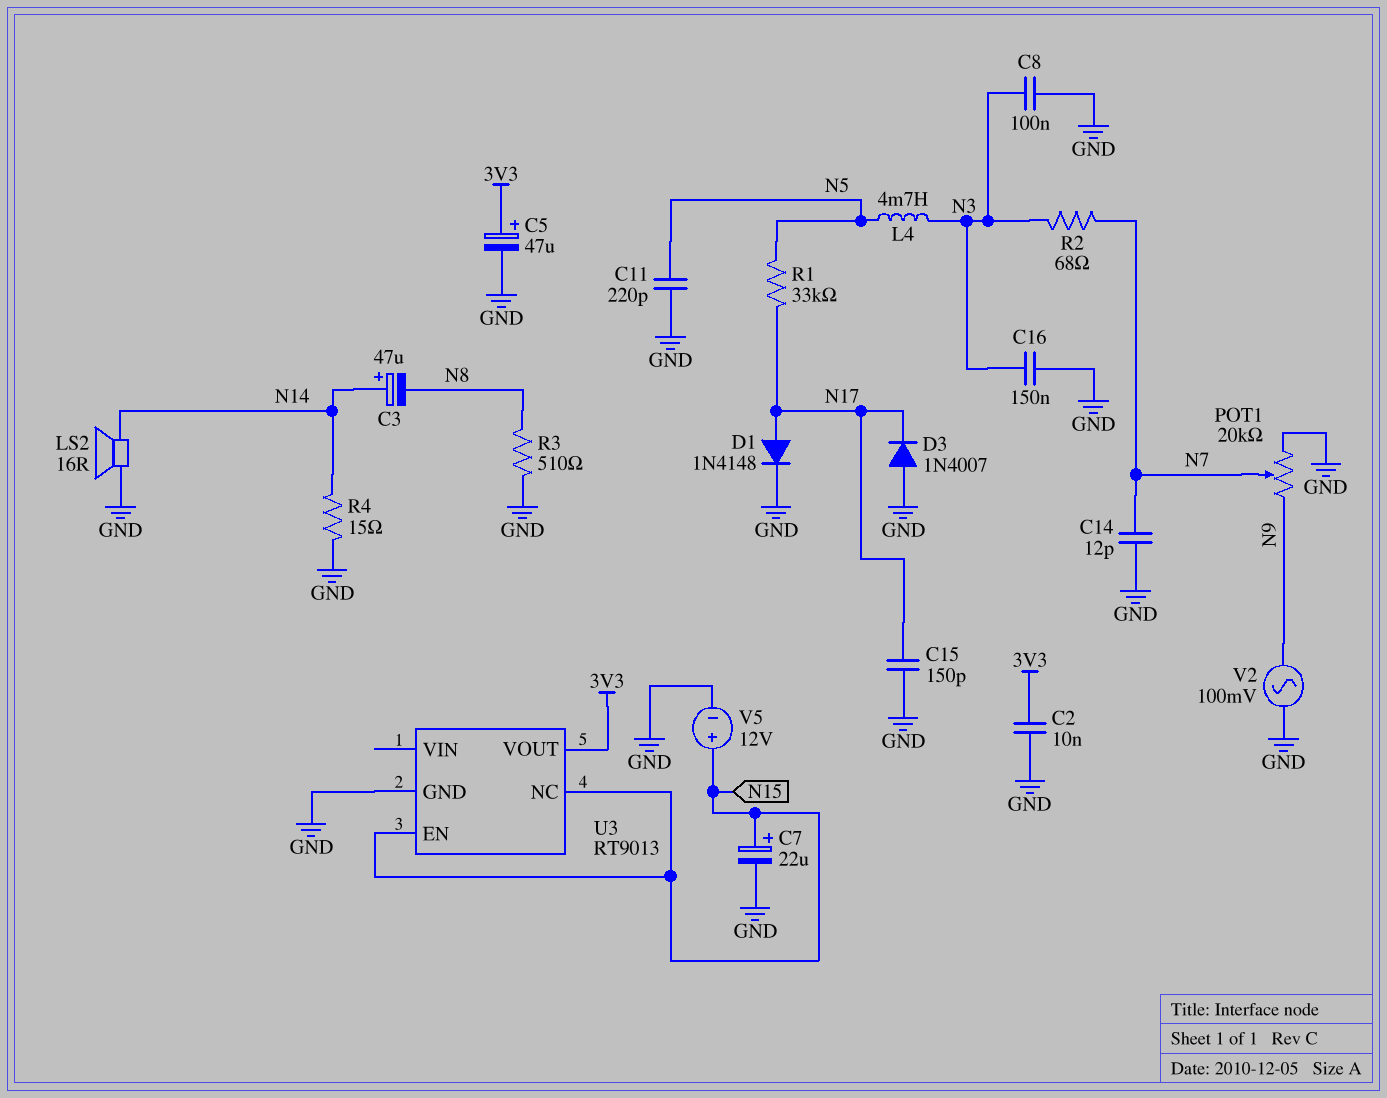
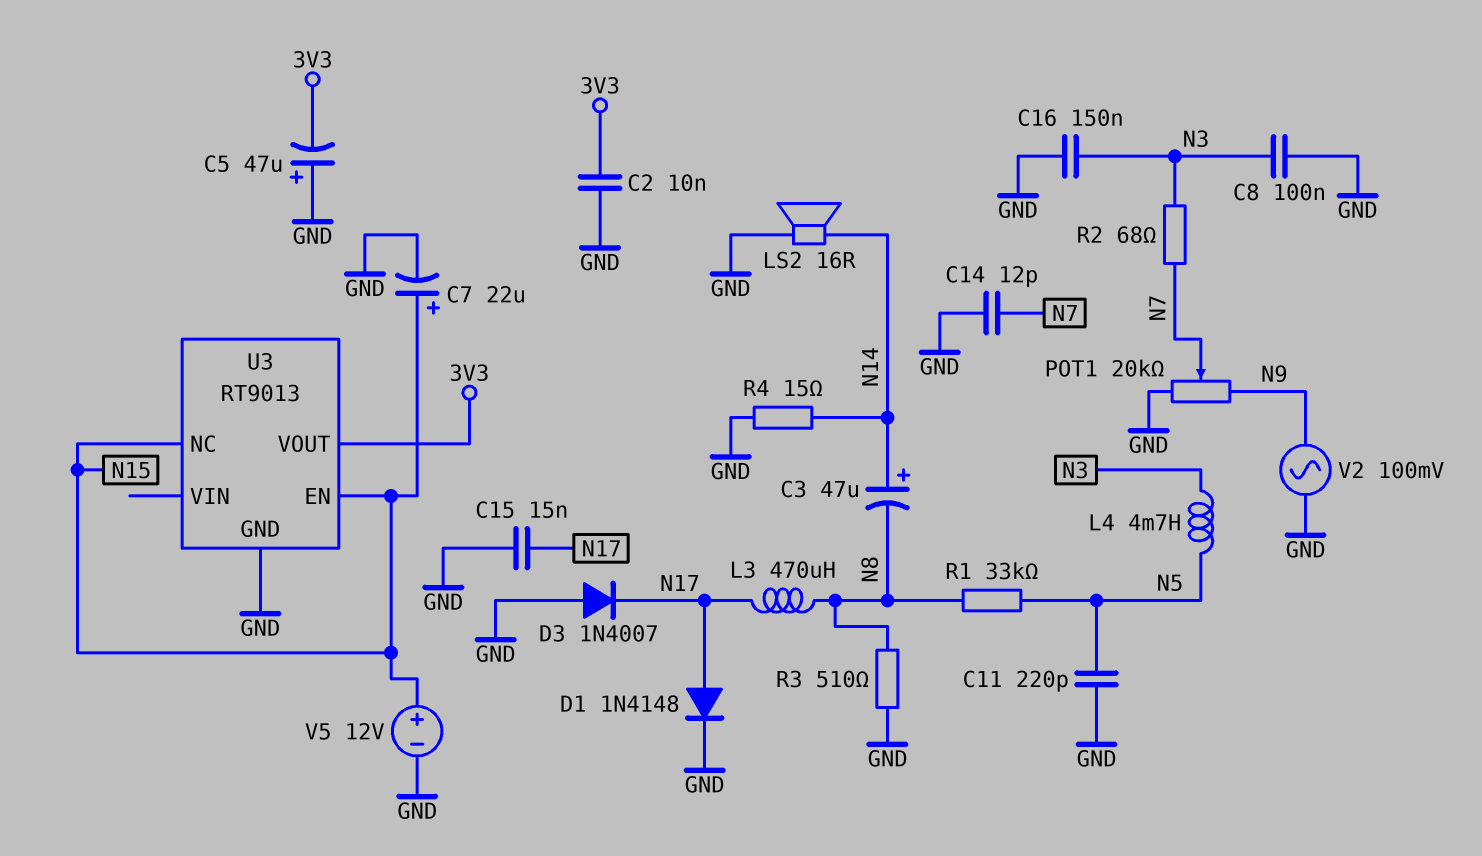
C5: 47uF (plus 3V3, minus GND) -> 47uF (plus GND, minus 3V3)
C15: 150pF (GND, N17) -> 15nF (GND, N17)
L3: none -> 470uH (N8, N17)
R1: 33k (N5, N17) -> 33k (N5, N8)

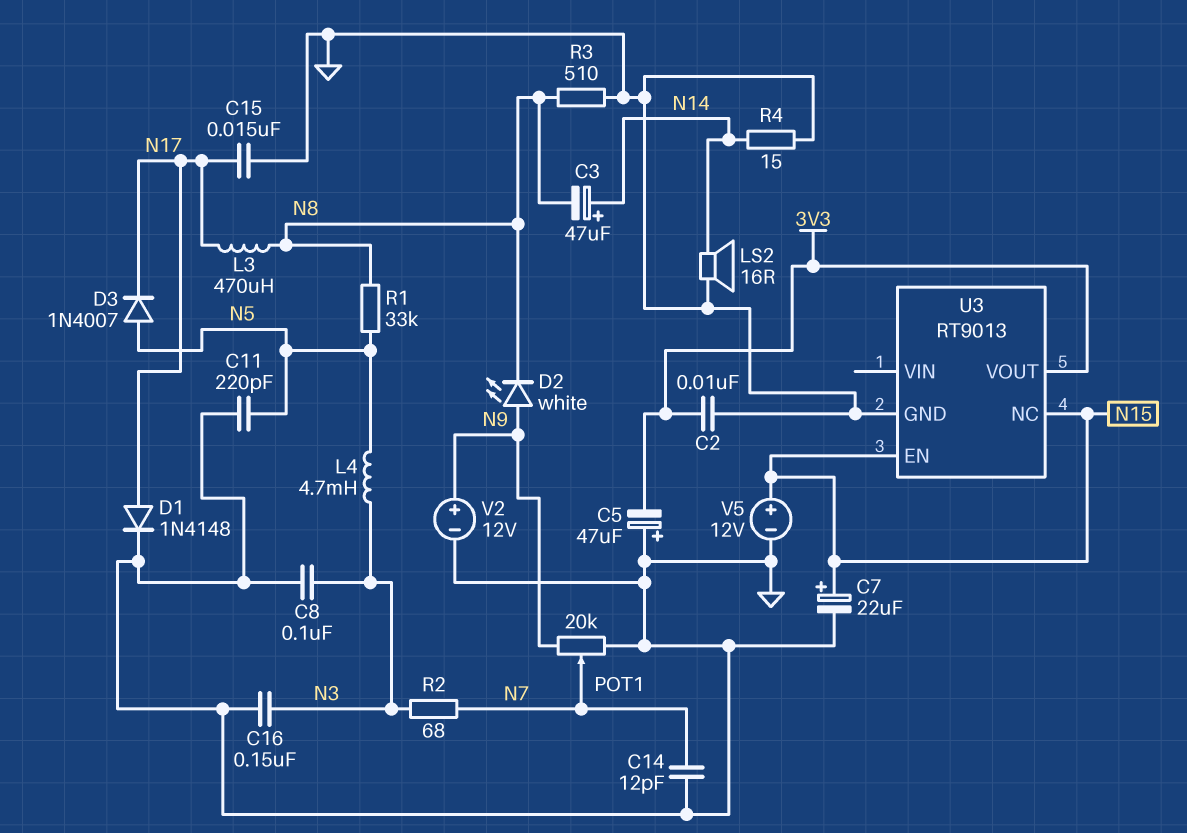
D2: none -> LED white (A N9, K N8)
D3: diode 1N4007 (A GND, K N17) -> diode 1N4007 (A N5, K N17)
V2: AC 100mV (GND, N9) -> 12V (plus N9, minus GND)

